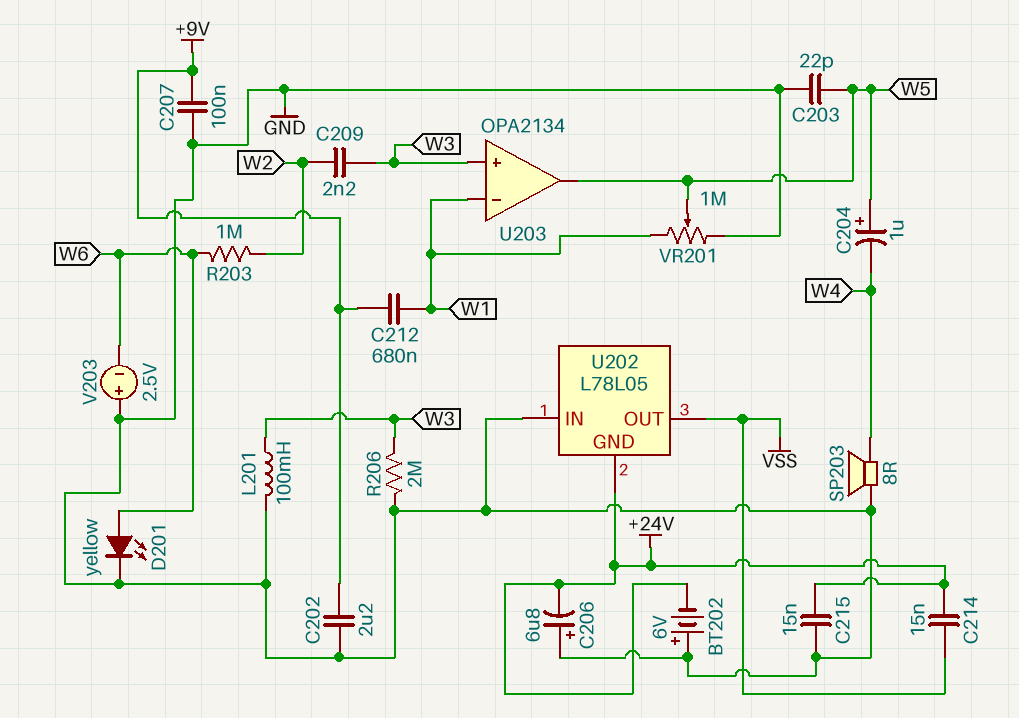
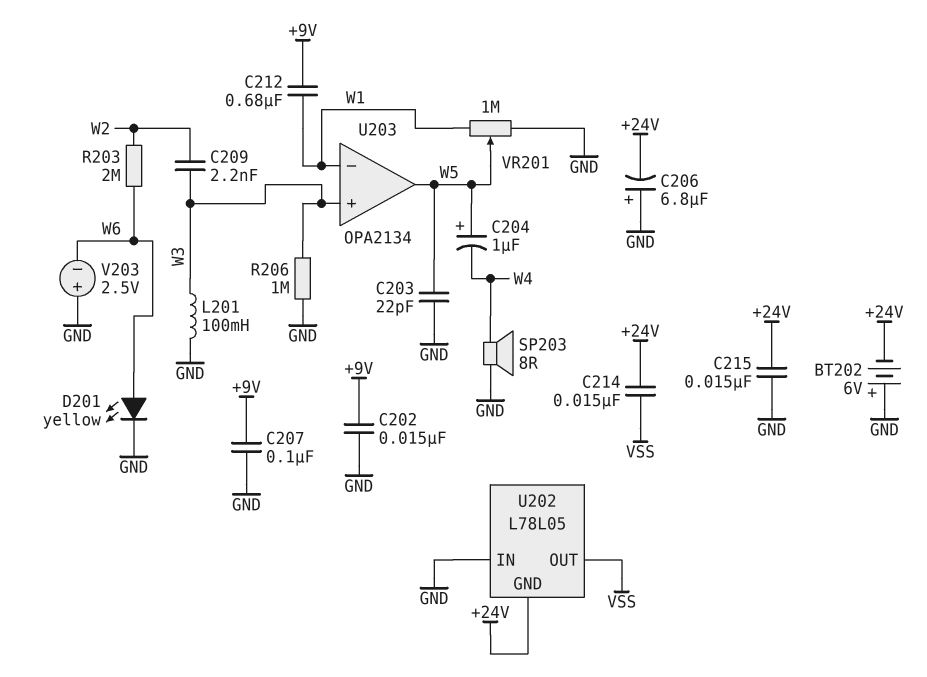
C202: 2.2uF (+9V, GND) -> 15nF (+9V, GND)
R203: 1M (W2, W6) -> 2M (W2, W6)
R206: 2M (GND, W3) -> 1M (GND, W3)

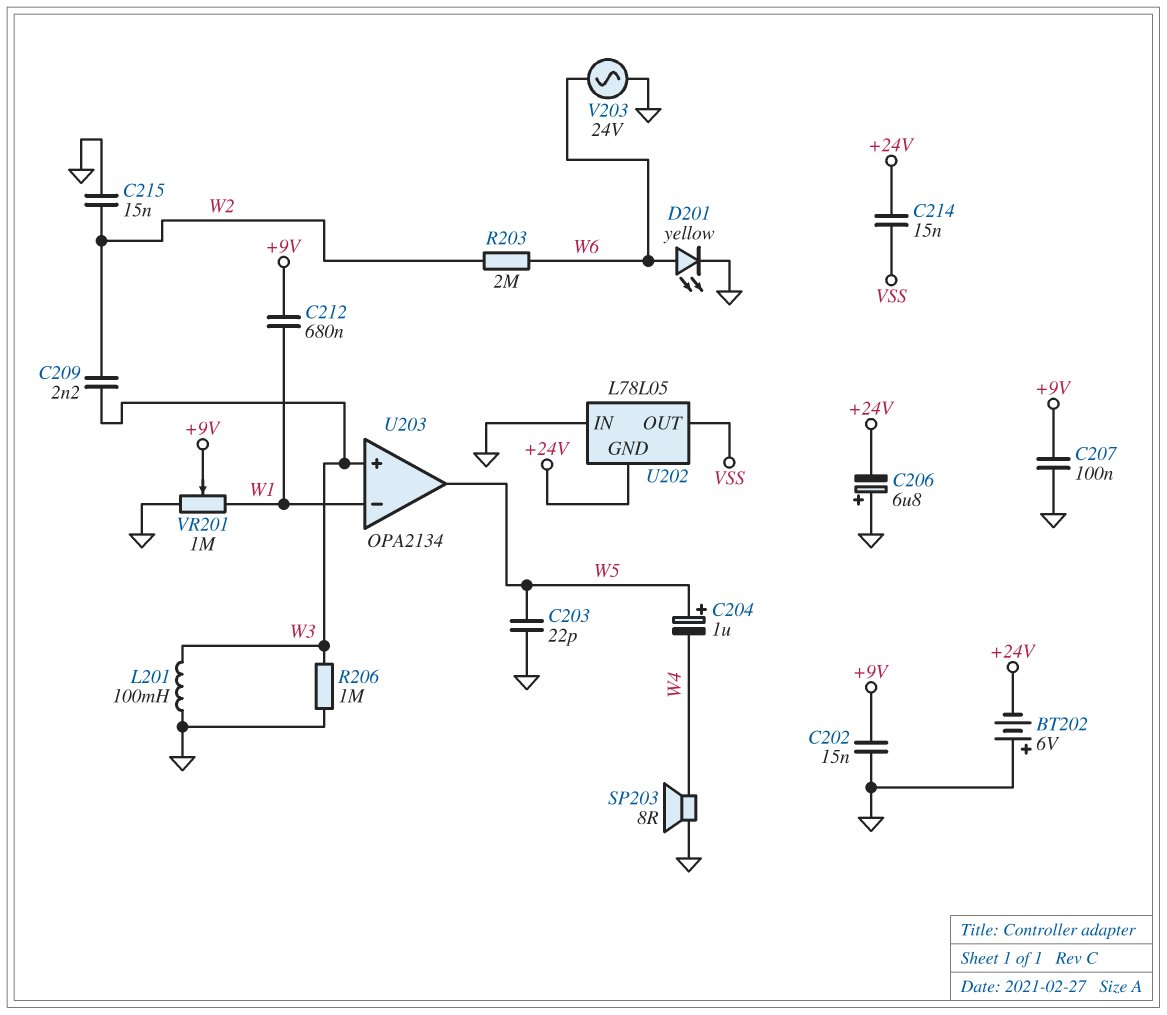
C215: 15nF (+24V, GND) -> 15nF (GND, W2)
V203: 2.5V (plus GND, minus W6) -> AC 24V (GND, W6)
VR201: 1M (GND, W1, wiper W5) -> 1M (GND, W1, wiper +9V)

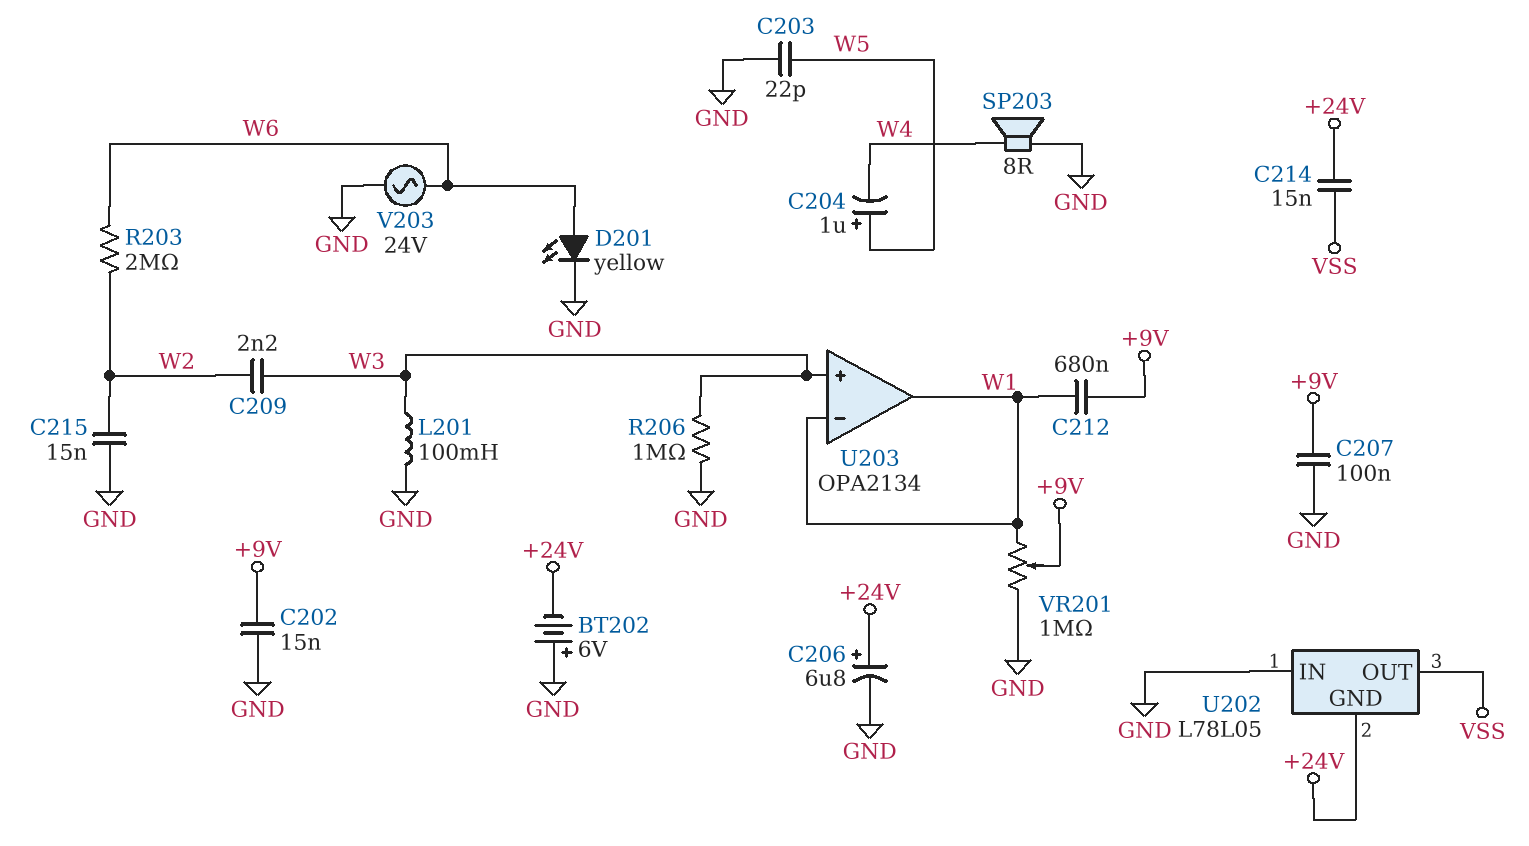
C206: 6.8uF (plus GND, minus +24V) -> 6.8uF (plus +24V, minus GND)
U203 pin out: W5 -> W1

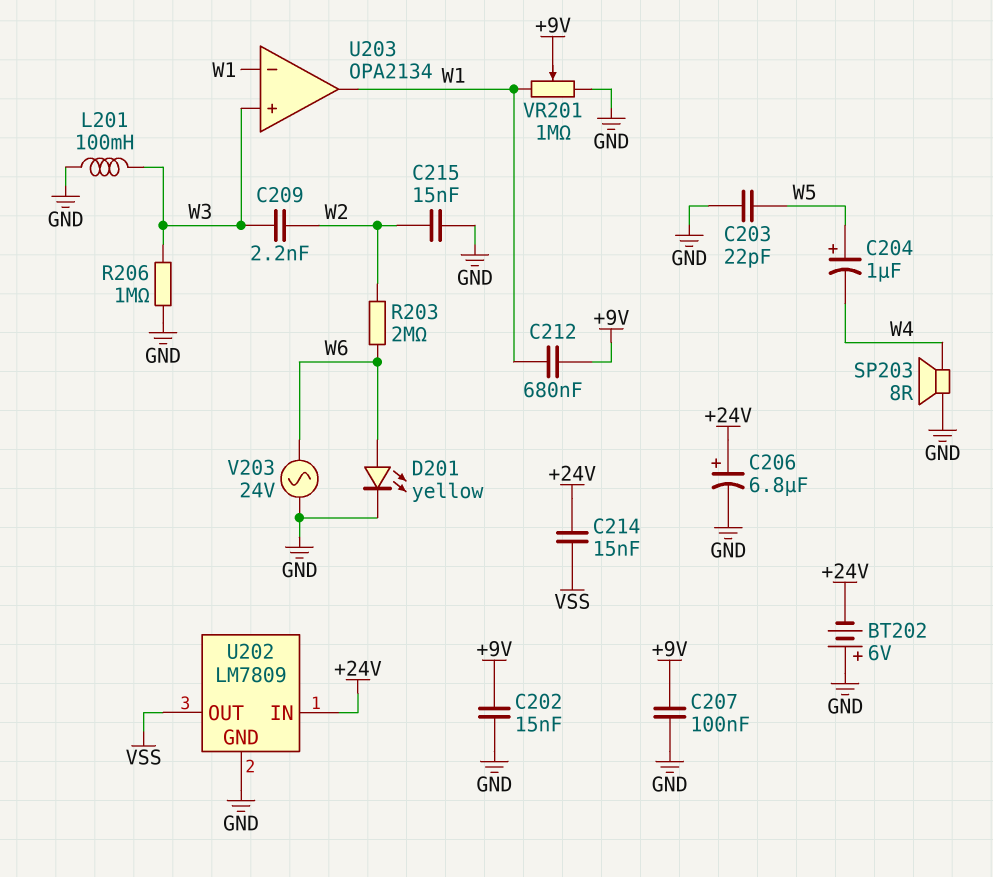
U202: L78L05 -> LM7809
U202 pin GND: +24V -> GND
U202 pin IN: GND -> +24V

